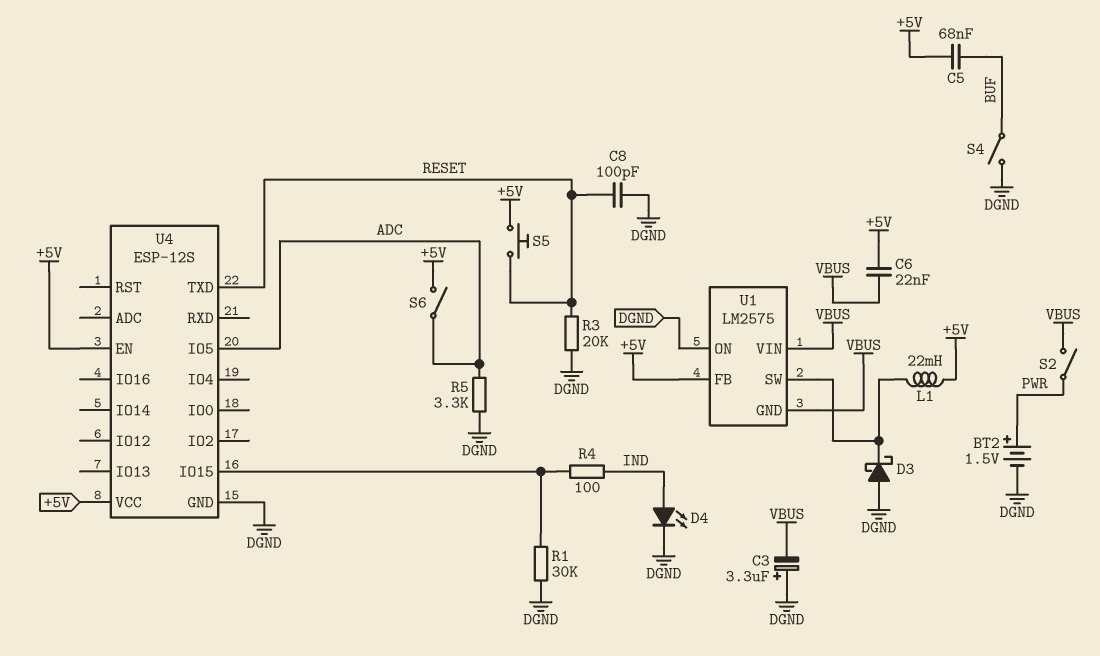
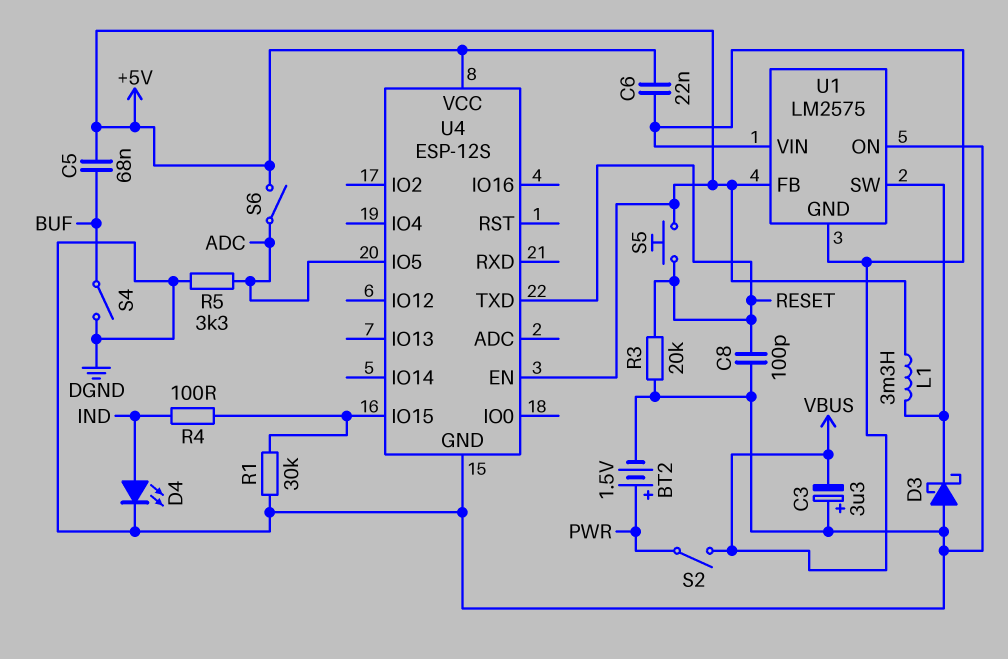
L1: 22mH (+5V, U1/SW) -> 3.3mH (+5V, U1/SW)

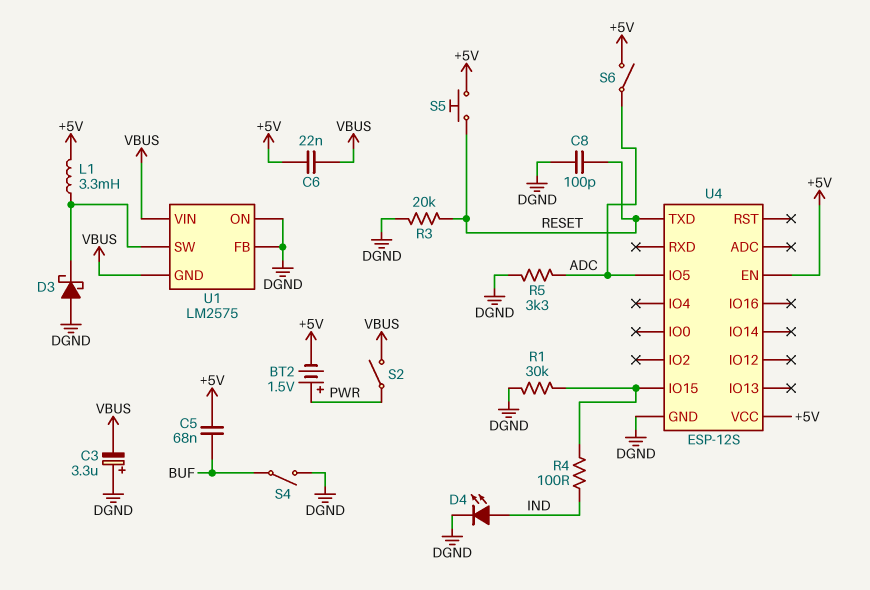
BT2: 1.5V (plus PWR, minus DGND) -> 1.5V (plus PWR, minus +5V)
U1 pin FB: +5V -> DGND

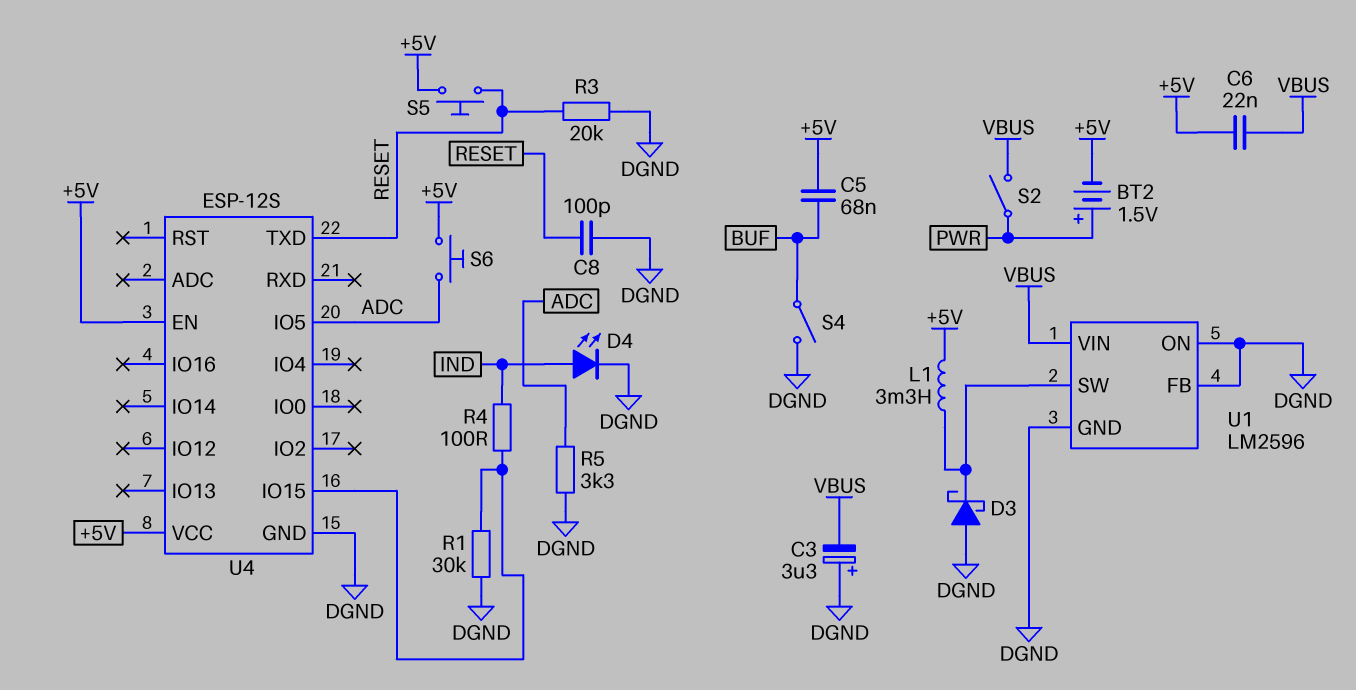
S6: switch (+5V, ADC) -> button (+5V, ADC)
U1: LM2575 -> LM2596
U1 pin GND: VBUS -> DGND

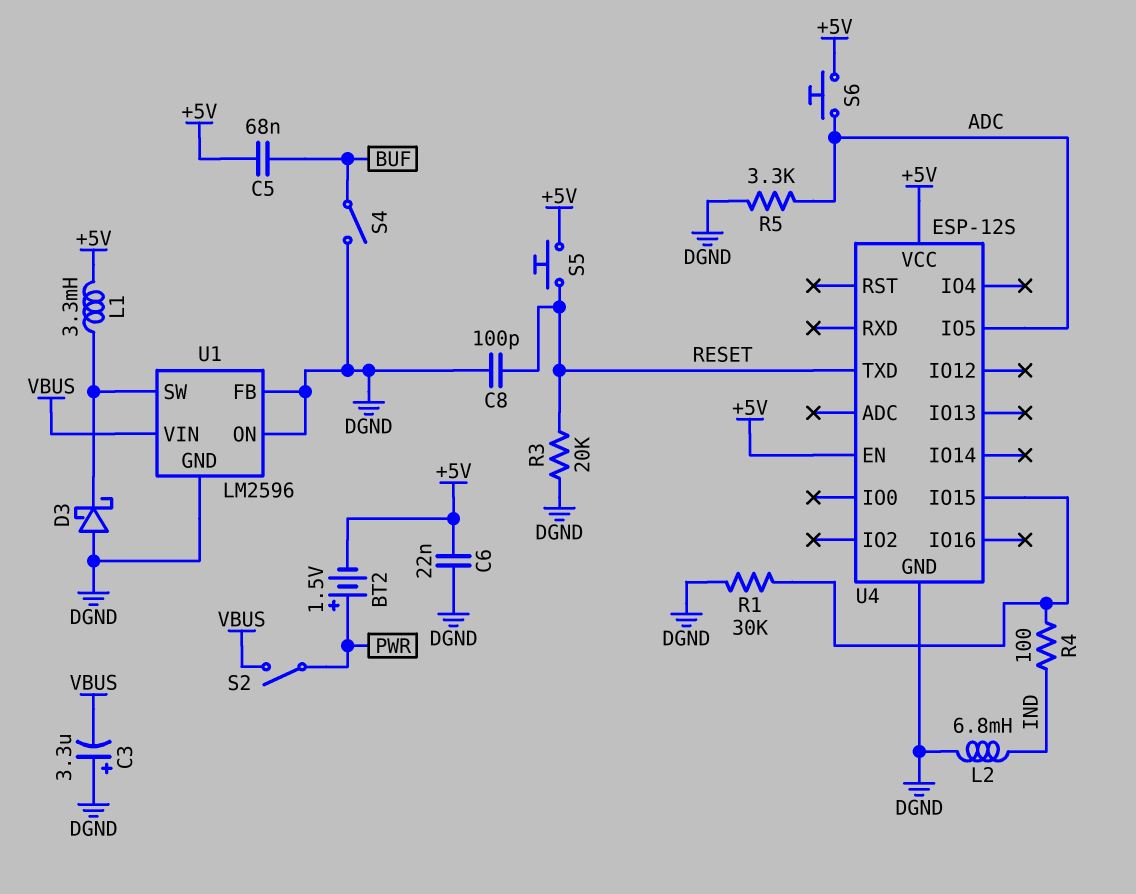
C6: 22nF (+5V, VBUS) -> 22nF (+5V, DGND)
D4: LED (A IND, K DGND) -> none
L2: none -> 6.8mH (DGND, IND)

